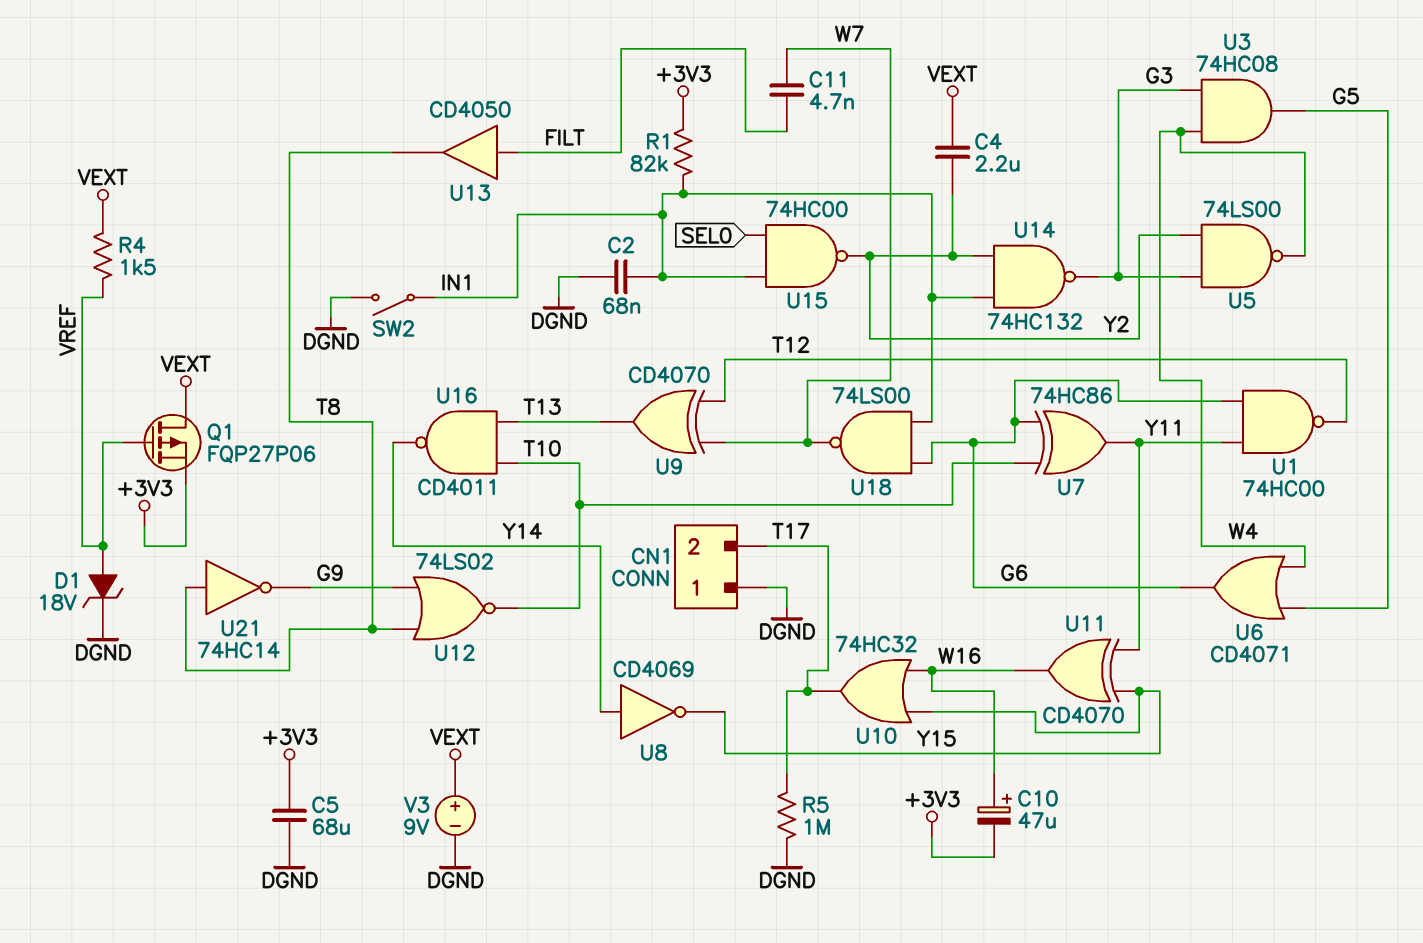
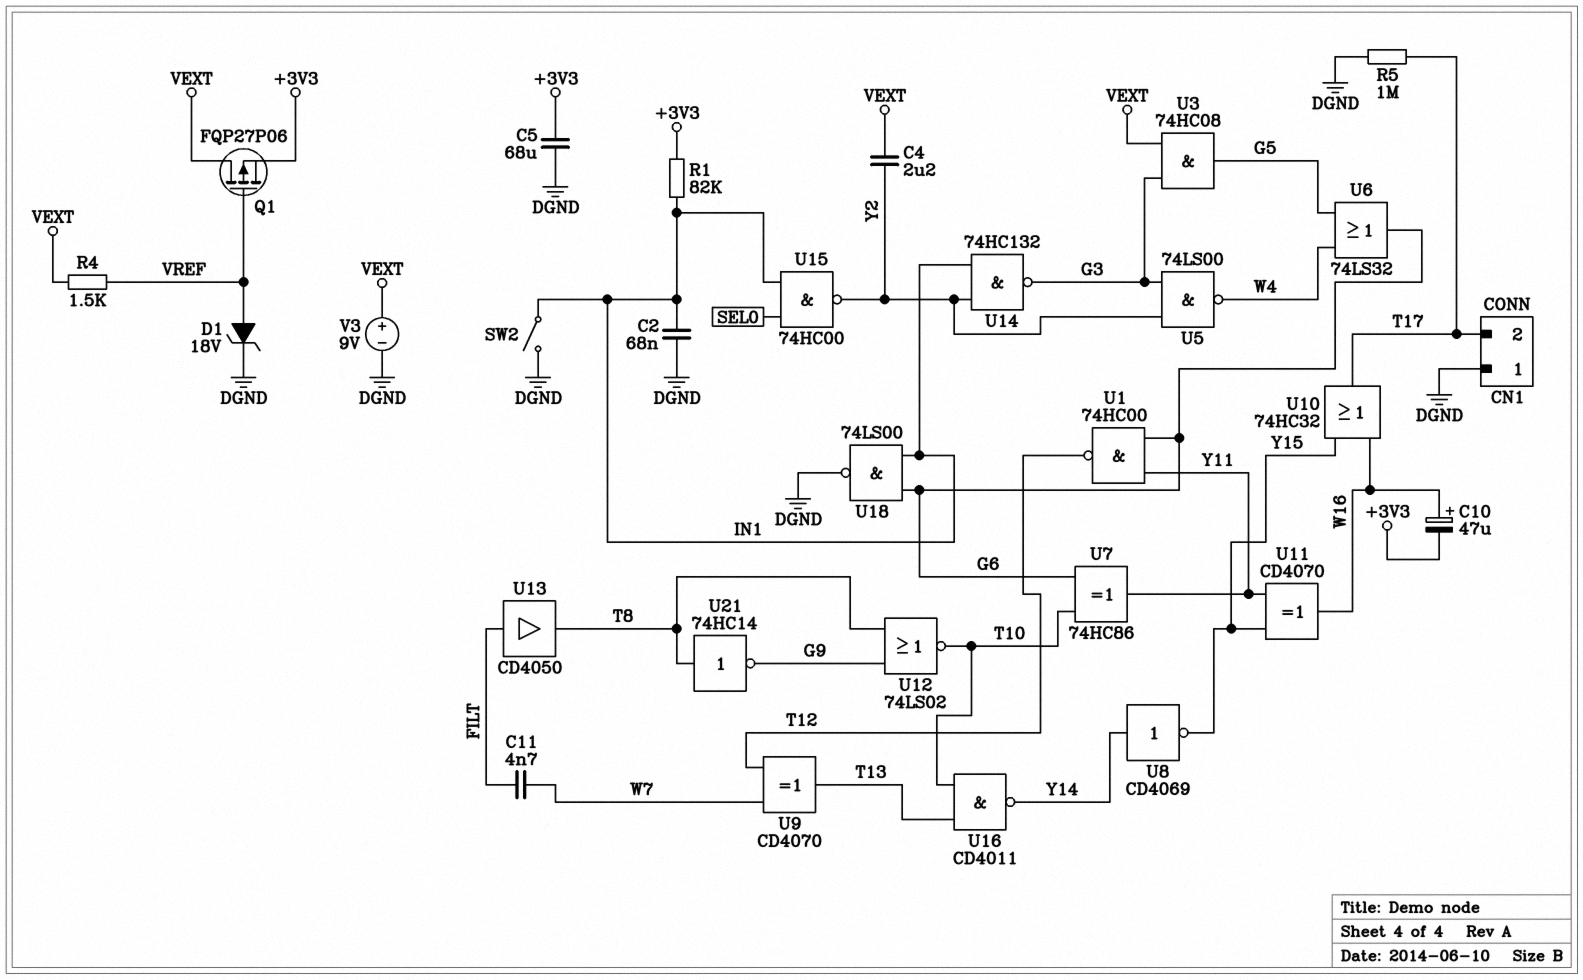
U3: AND 74HC08 (in G3, in W4, out G5) -> AND 74HC08 (in G3, in VEXT, out G5)
U6: OR CD4071 (in G5, in W4, out G6) -> OR 74LS32 (in G5, in W4, out G6)
U18: NAND 74LS00 (in G6, in IN1, out W7) -> NAND 74LS00 (in G6, in IN1, out DGND)

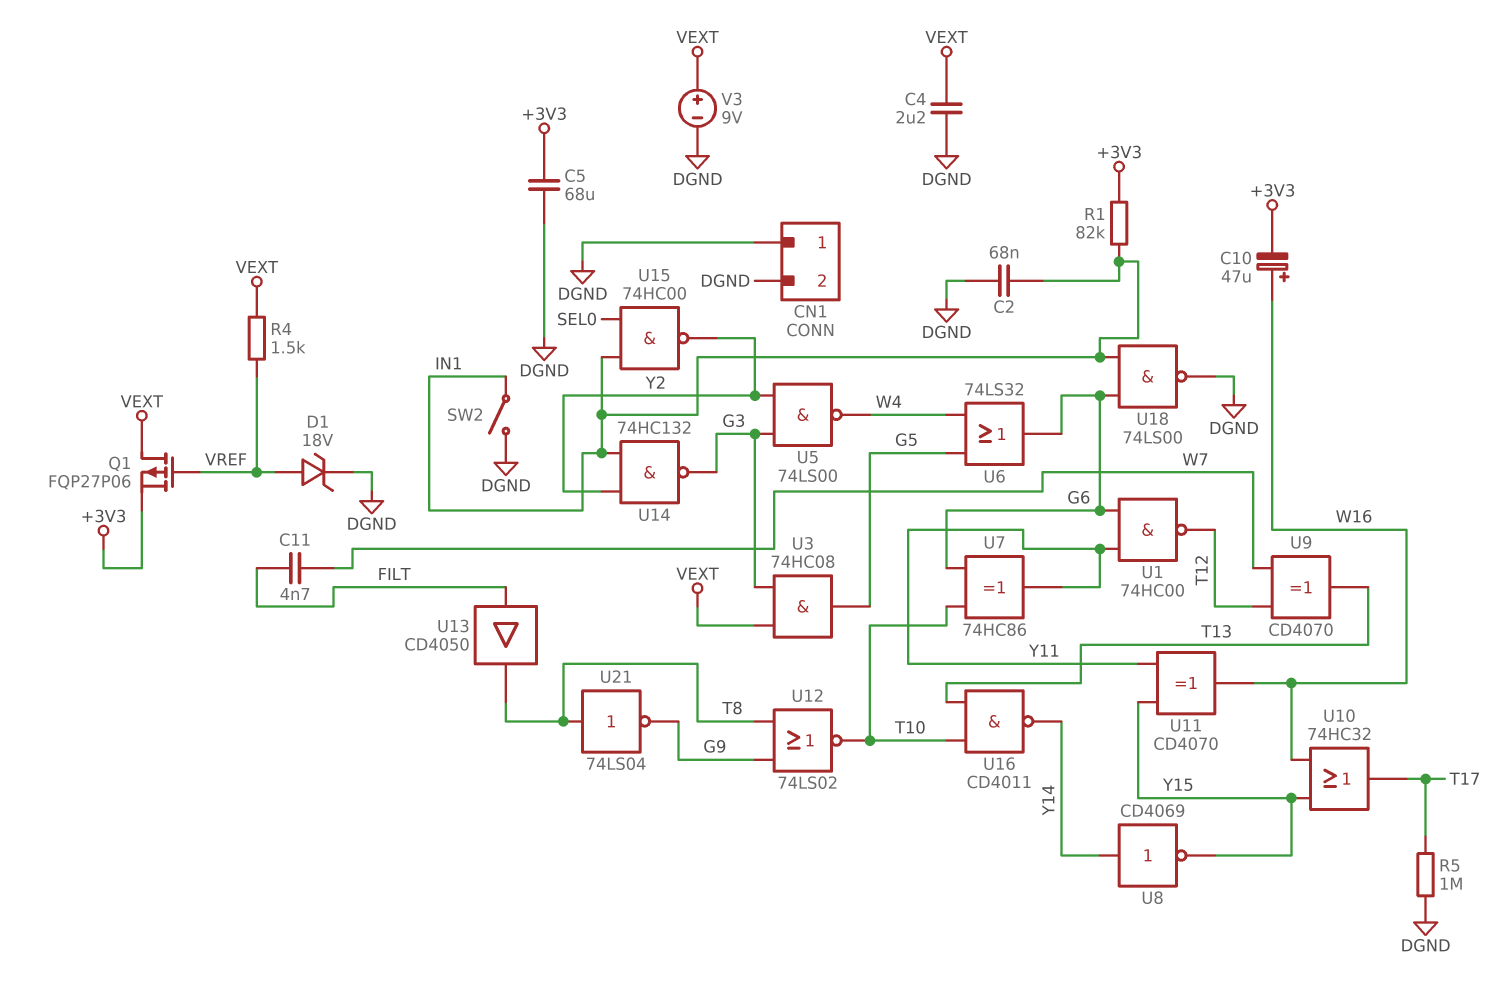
C4: 2.2uF (VEXT, Y2) -> 2.2uF (DGND, VEXT)
CN1 pin 2: T17 -> DGND
U21: NOT 74HC14 (in T8, out G9) -> NOT 74LS04 (in T8, out G9)

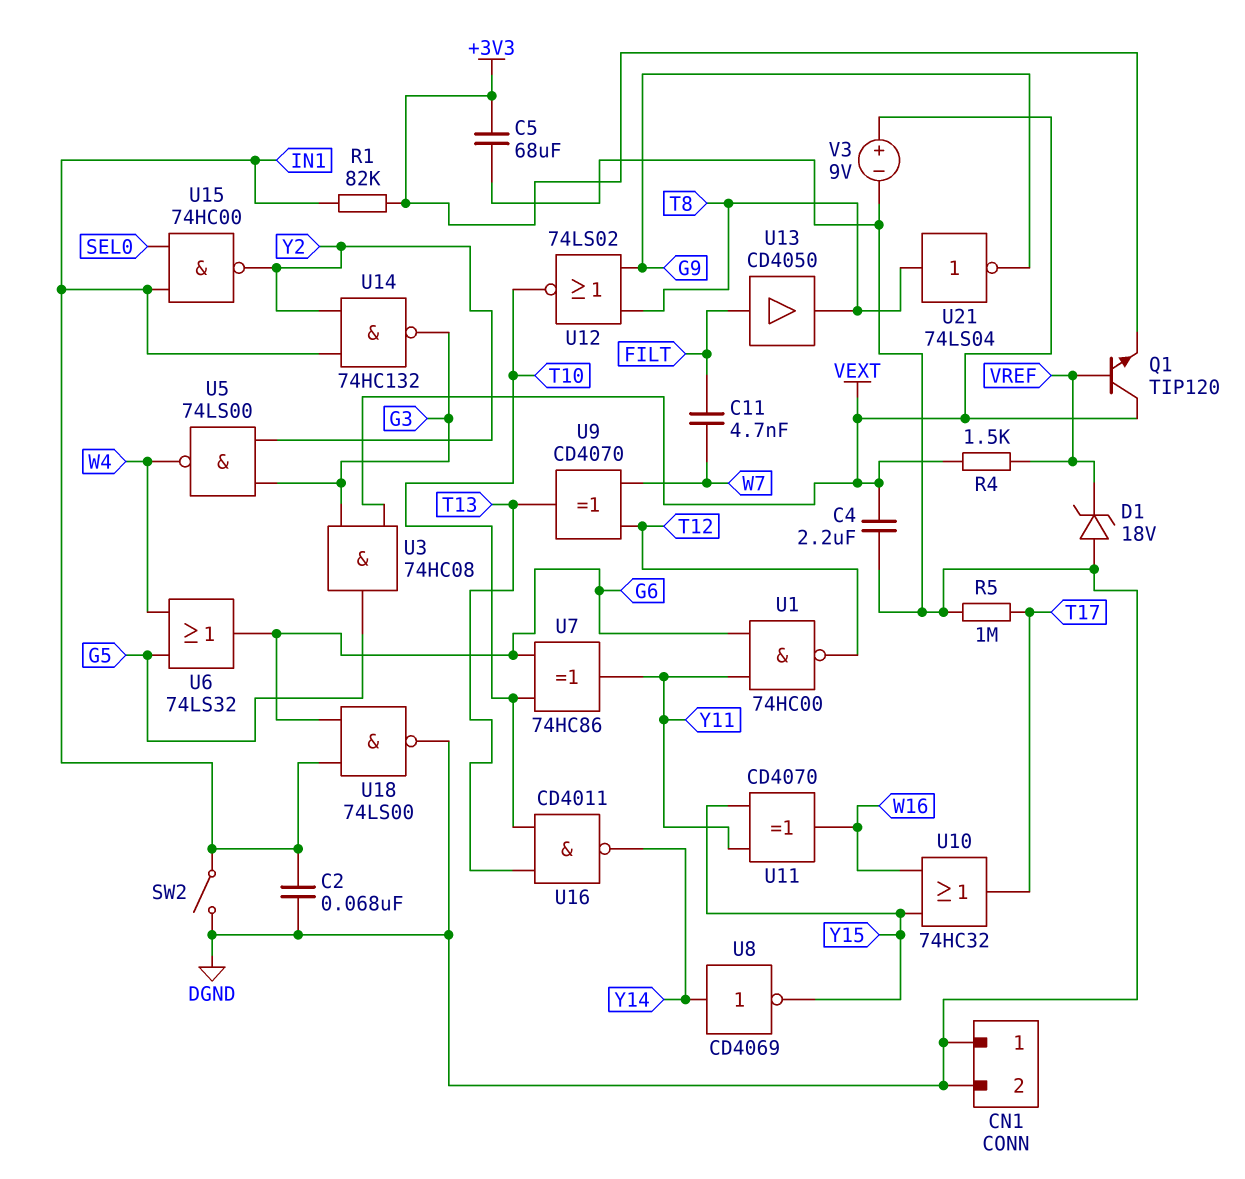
C10: 47uF (plus W16, minus +3V3) -> none
D1: zener 18V (A VREF, K DGND) -> zener 18V (A DGND, K VREF)
Q1: PMOS FQP27P06 (G VREF, D VEXT, S +3V3) -> NPN TIP120 (B VREF, C VEXT, E +3V3)

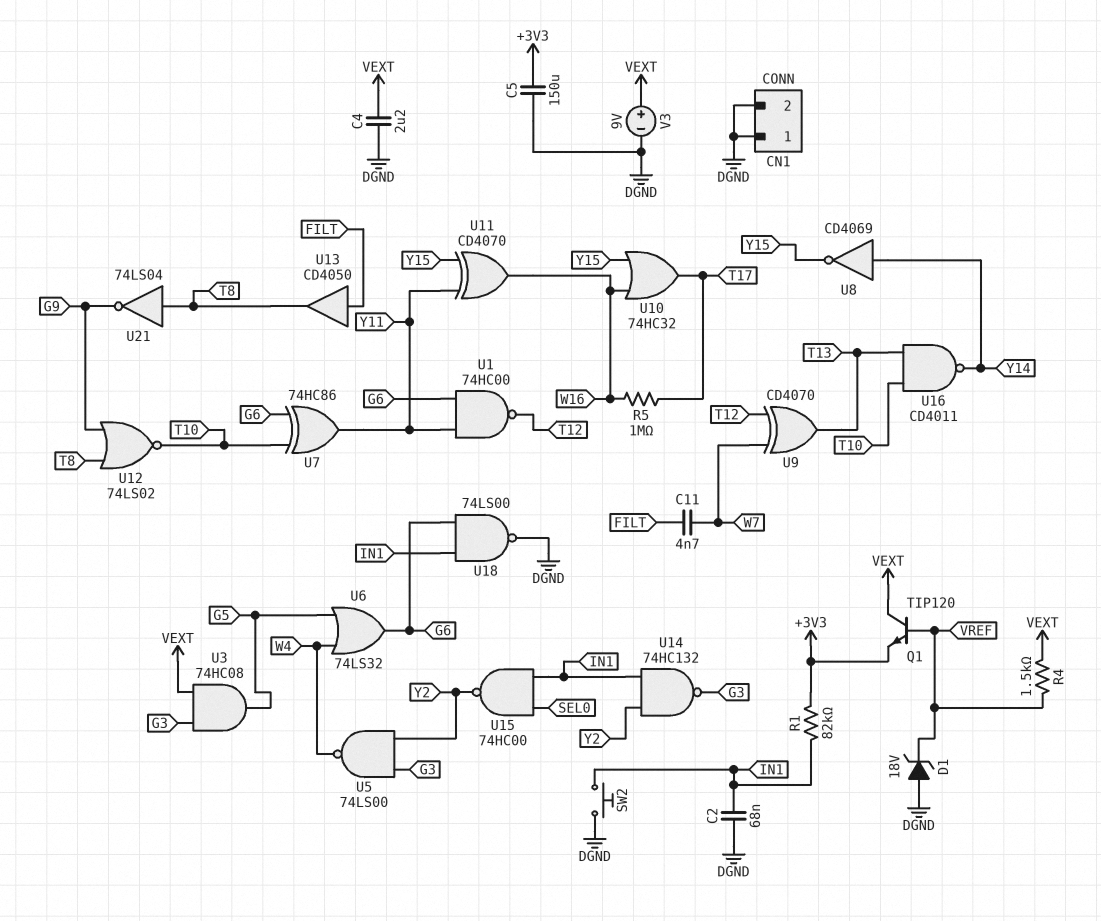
C5: 68uF (+3V3, DGND) -> 150uF (+3V3, DGND)
R5: 1M (DGND, T17) -> 1M (T17, W16)
SW2: switch (DGND, IN1) -> button (DGND, IN1)

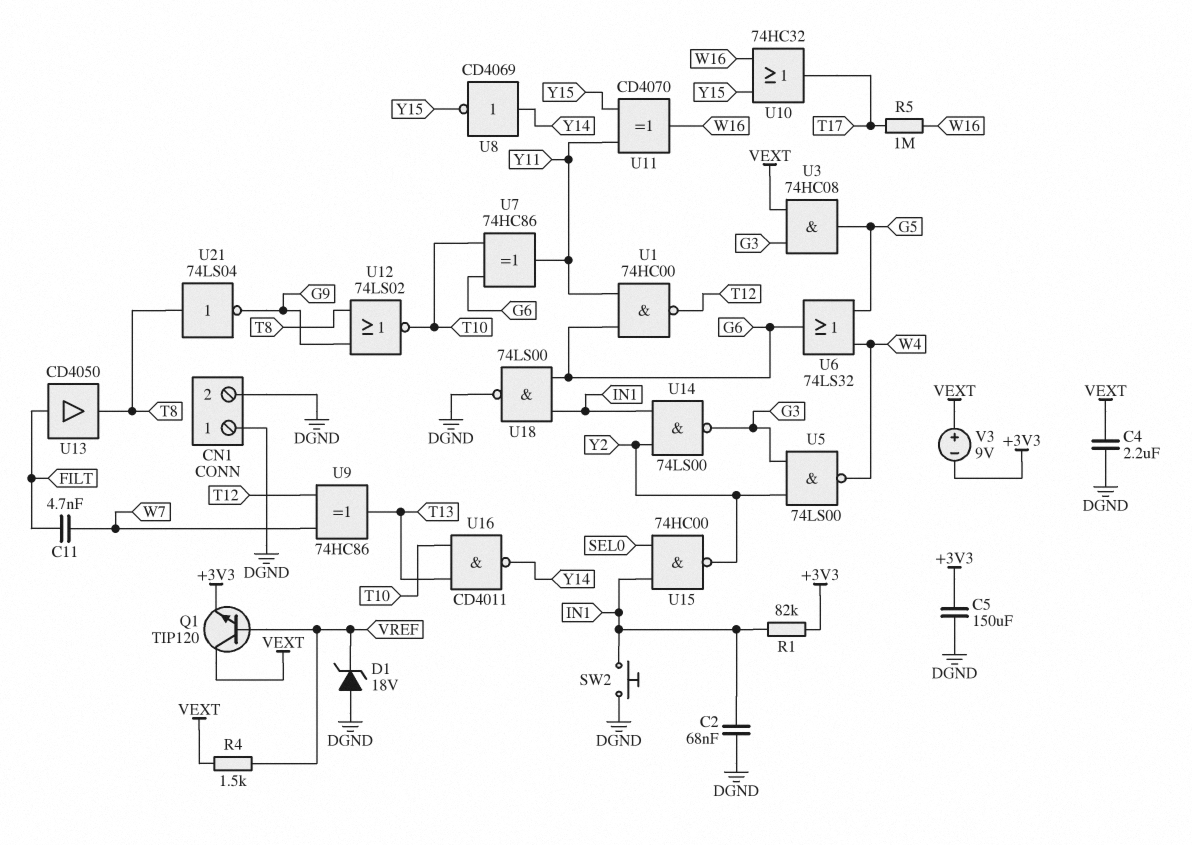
U9: XOR CD4070 (in T12, in W7, out T13) -> XOR 74HC86 (in T12, in W7, out T13)
U14: NAND 74HC132 (in IN1, in Y2, out G3) -> NAND 74LS00 (in IN1, in Y2, out G3)
V3: 9V (plus VEXT, minus DGND) -> 9V (plus VEXT, minus +3V3)

